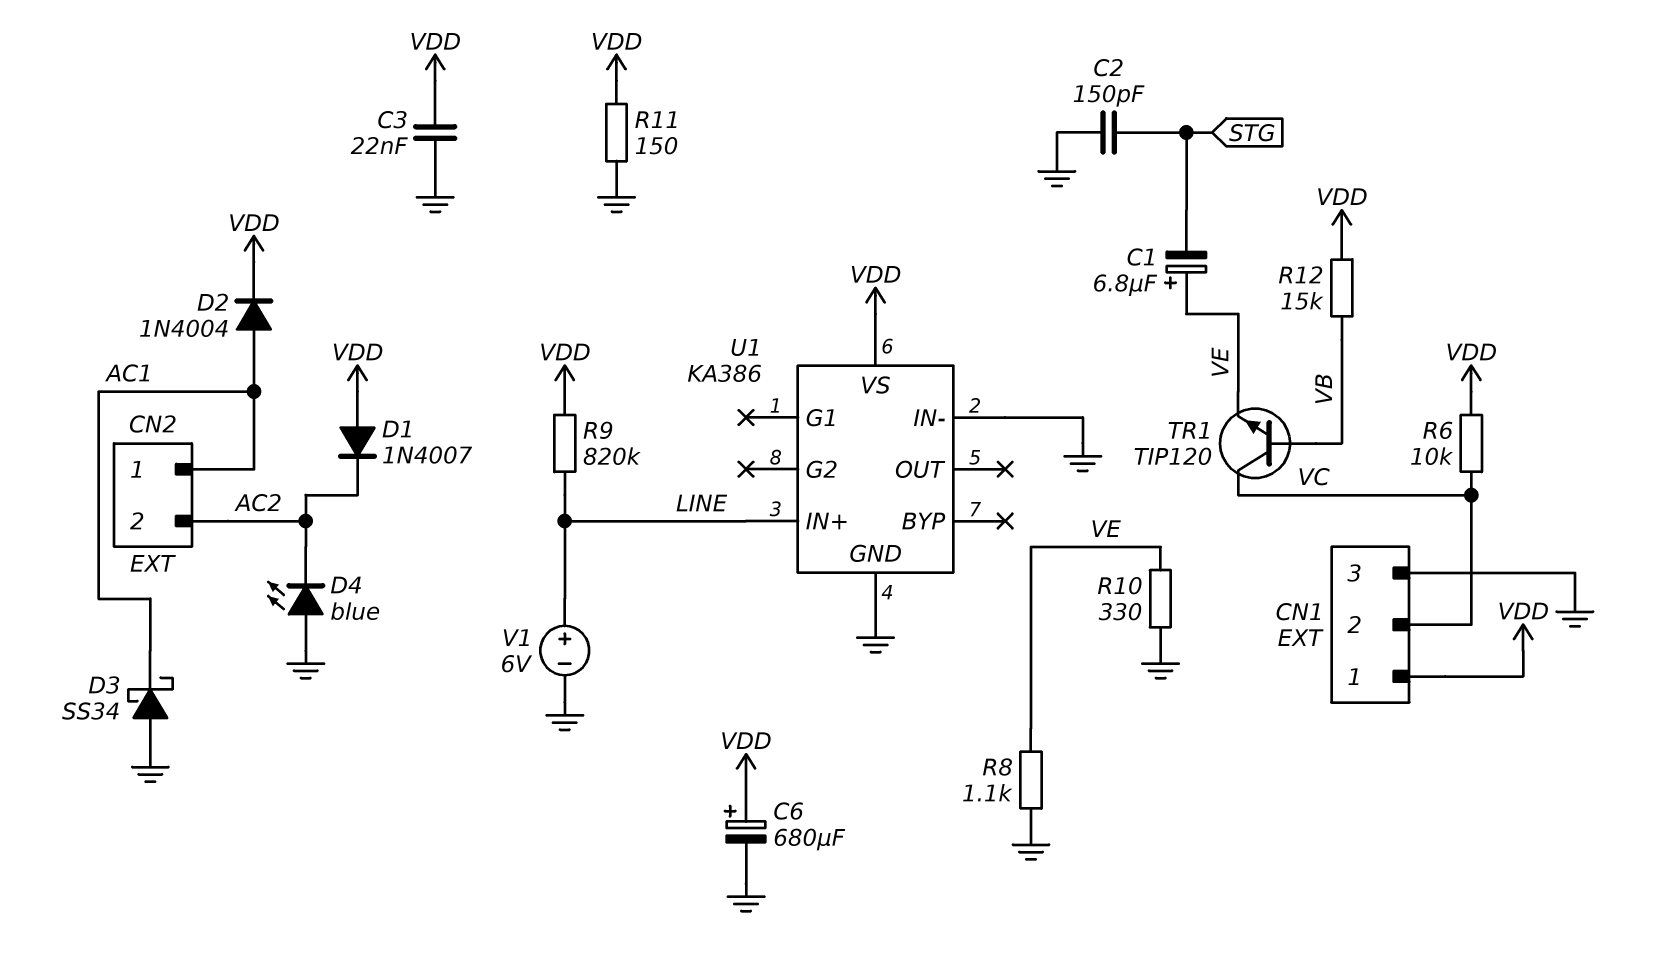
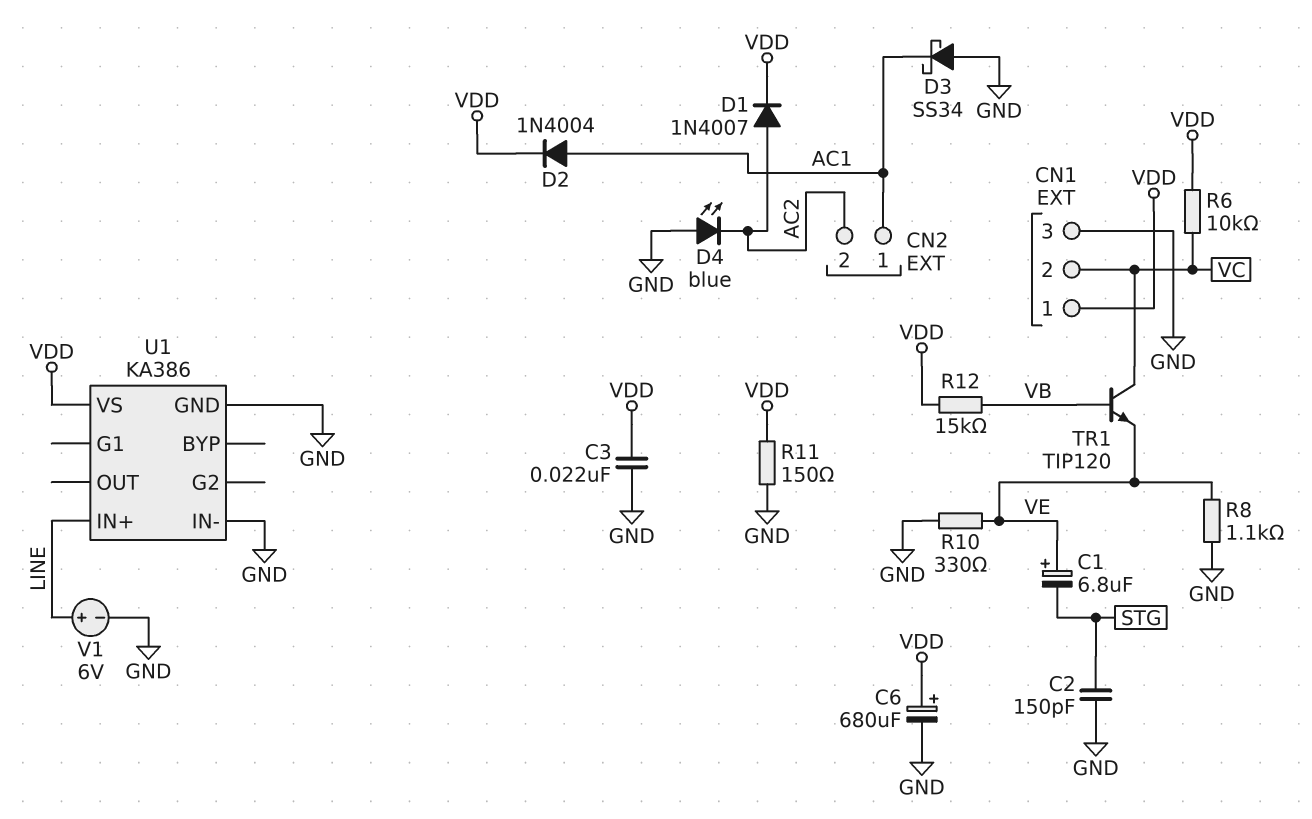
D1: diode 1N4007 (A VDD, K AC2) -> diode 1N4007 (A AC2, K VDD)
R9: 820k (LINE, VDD) -> none

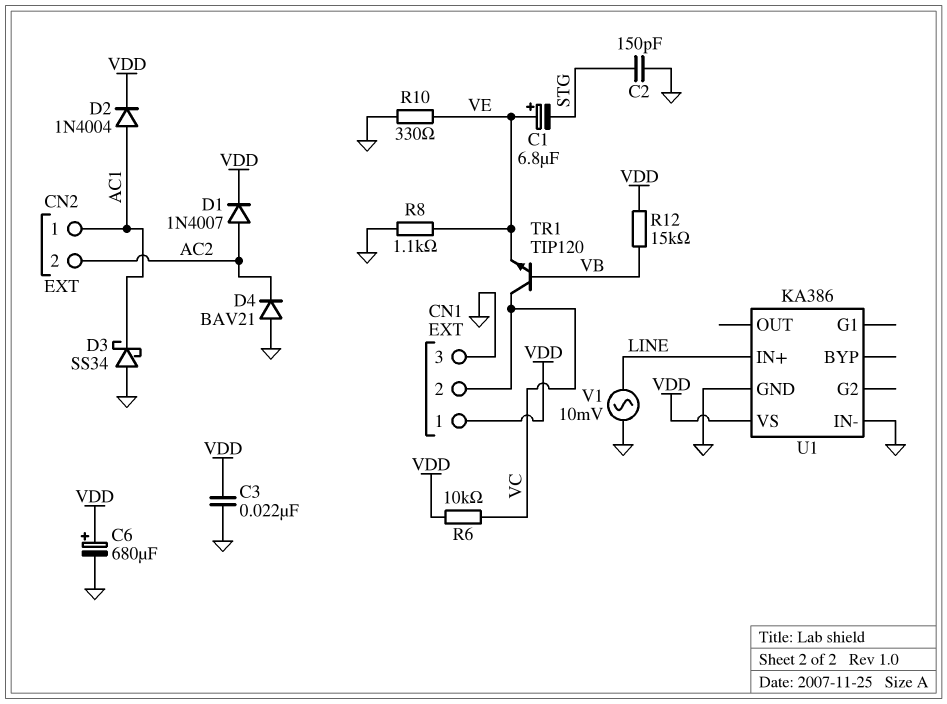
D4: LED blue (A GND, K AC2) -> diode BAV21 (A GND, K AC2)
R11: 150 (GND, VDD) -> none
V1: 6V (plus LINE, minus GND) -> AC 10mV (GND, LINE)

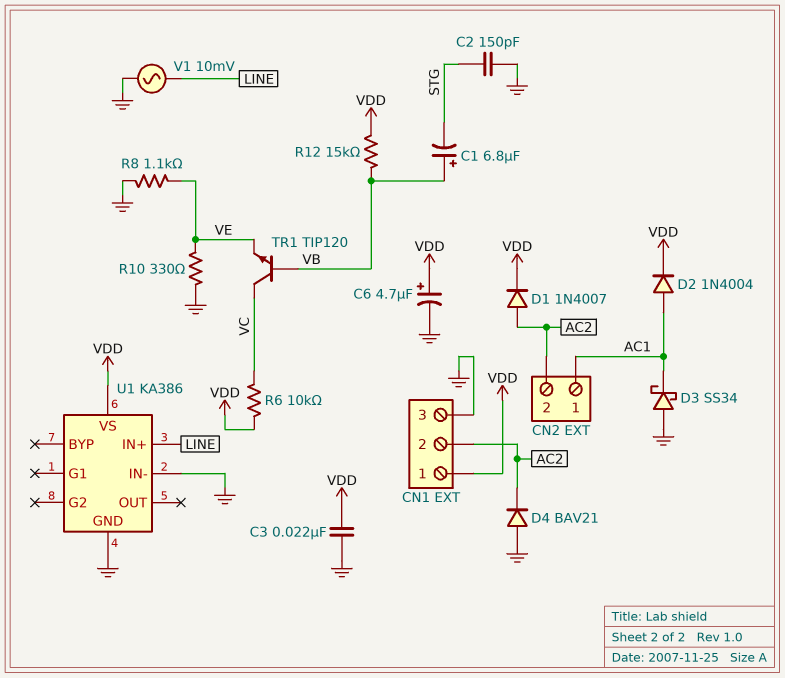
C1: 6.8uF (plus VE, minus STG) -> 6.8uF (plus VB, minus STG)
C6: 680uF (plus VDD, minus GND) -> 4.7uF (plus VDD, minus GND)
CN1 pin 2: VC -> AC2

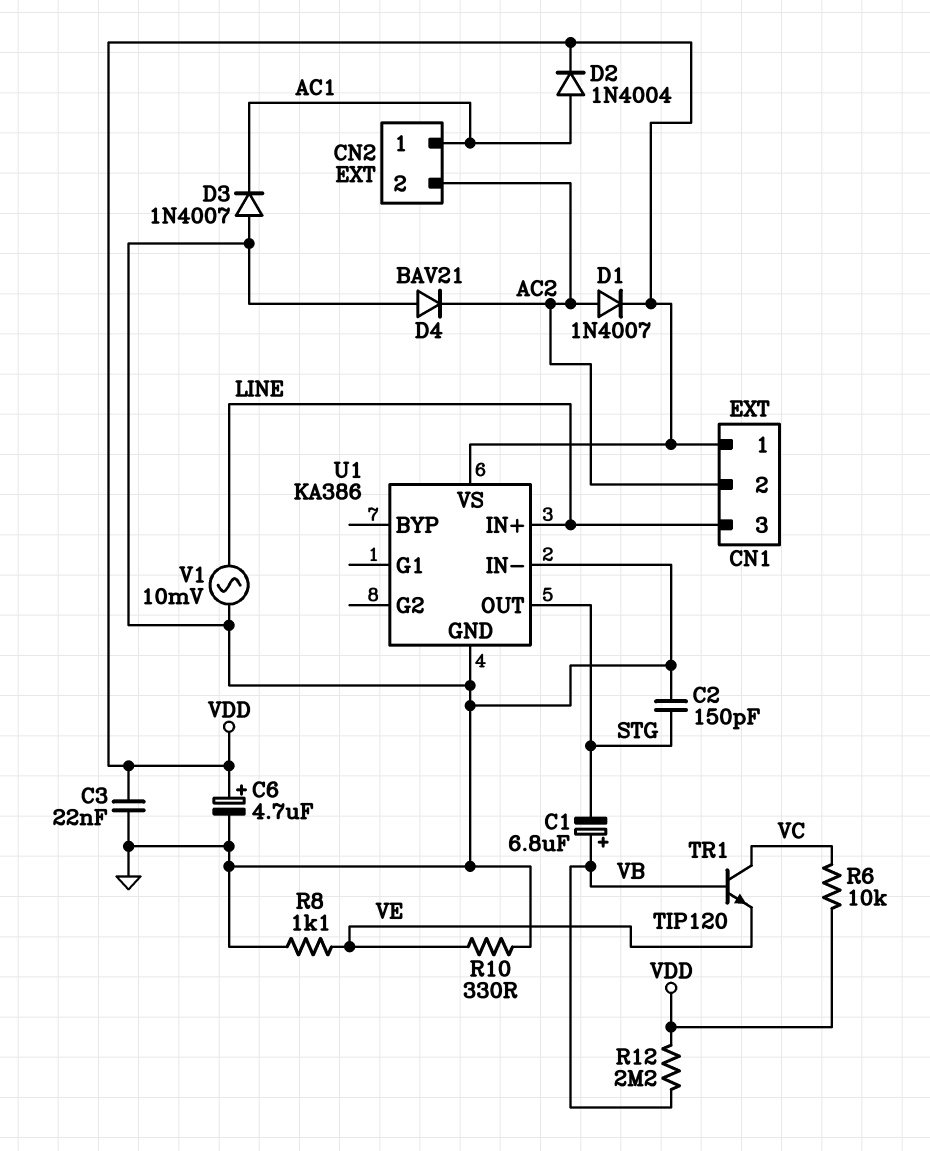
CN1 pin 3: GND -> LINE
D3: schottky SS34 (A GND, K AC1) -> diode 1N4007 (A GND, K AC1)
R12: 15k (VB, VDD) -> 2.2M (VB, VDD)
U1 pin OUT: none -> STG

